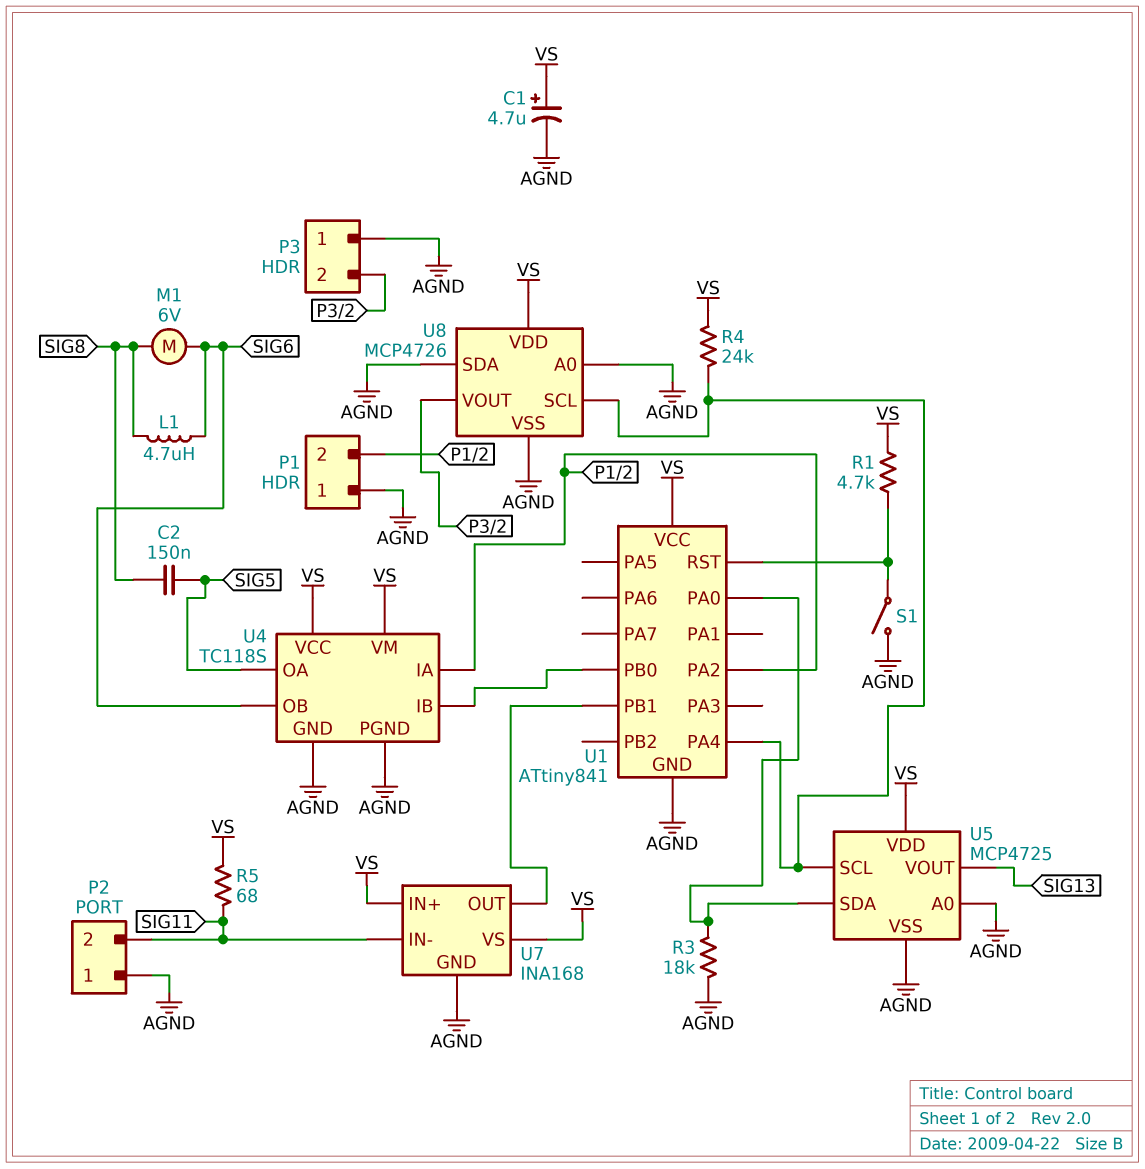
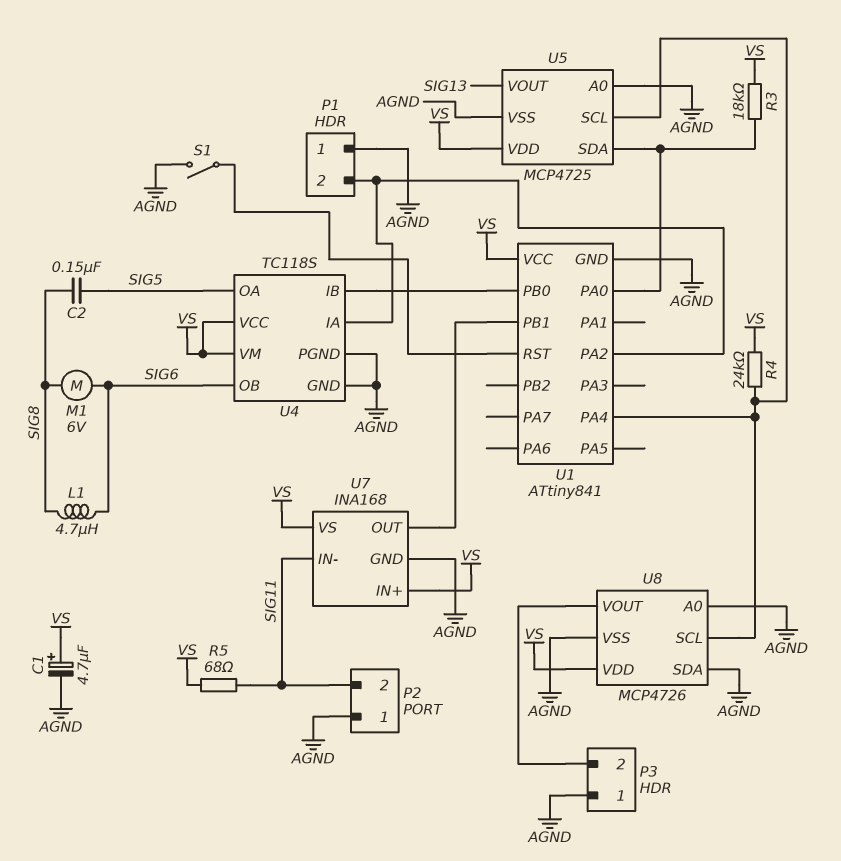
R1: 4.7k (U1/RST, VS) -> none
R3: 18k (AGND, U1/PA0) -> 18k (U1/PA0, VS)

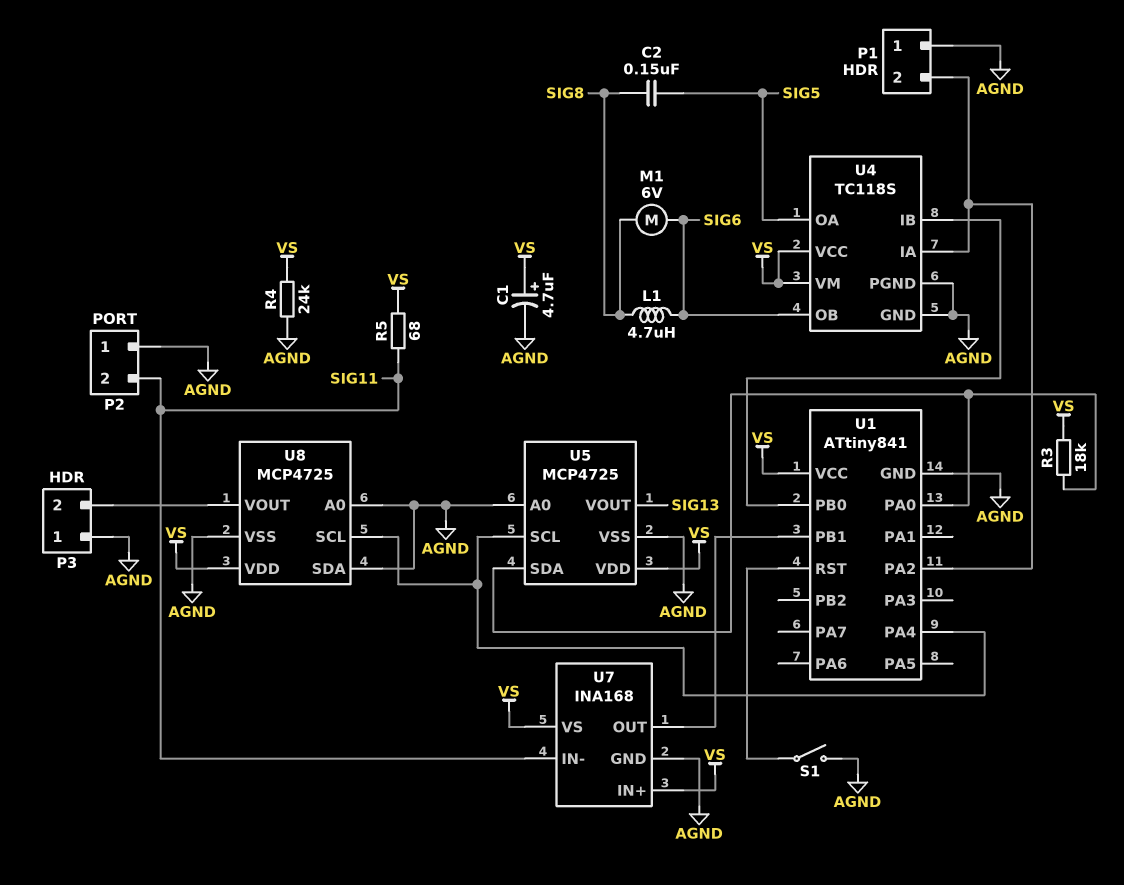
R4: 24k (U1/PA4, VS) -> 24k (AGND, VS)
U8: MCP4726 -> MCP4725

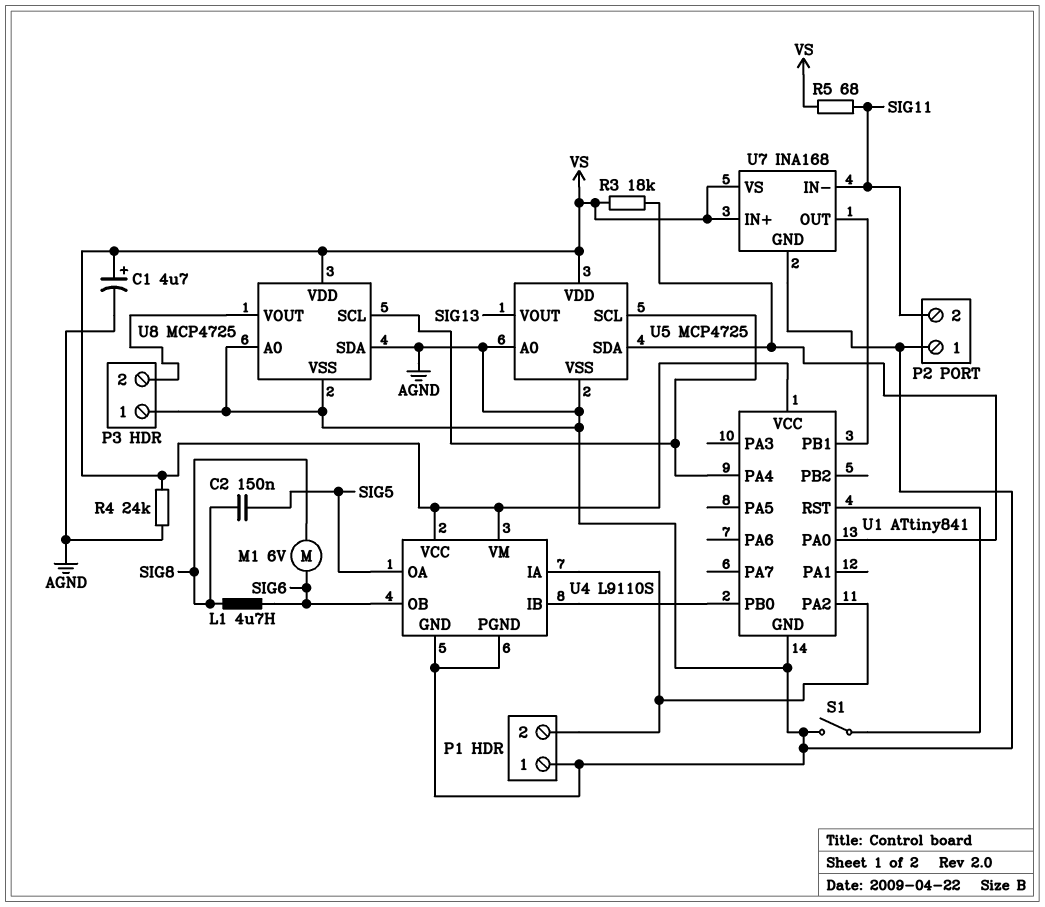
U4: TC118S -> L9110S

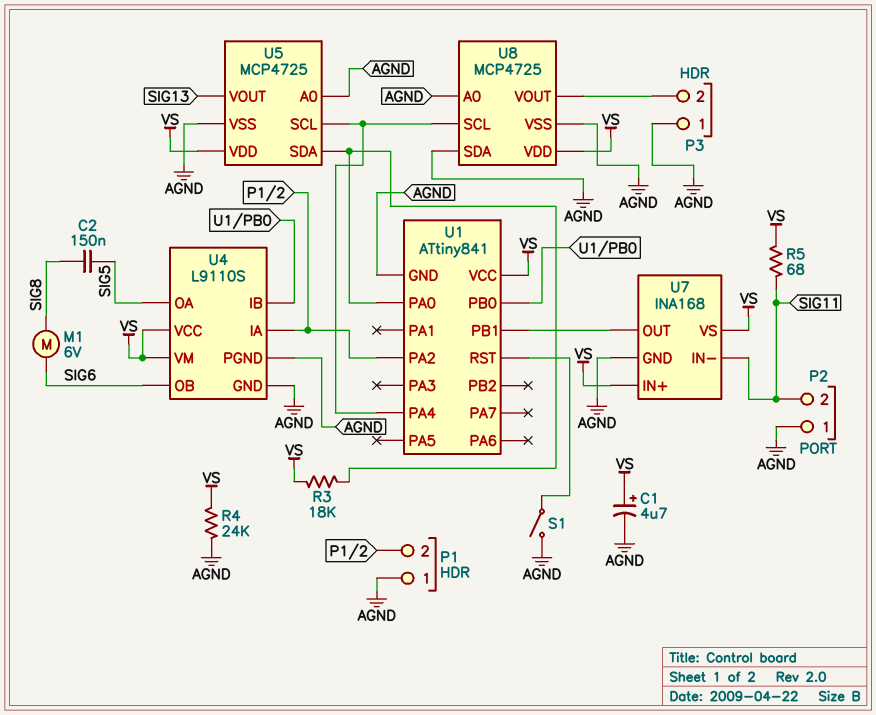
L1: 4.7uH (SIG6, SIG8) -> none

